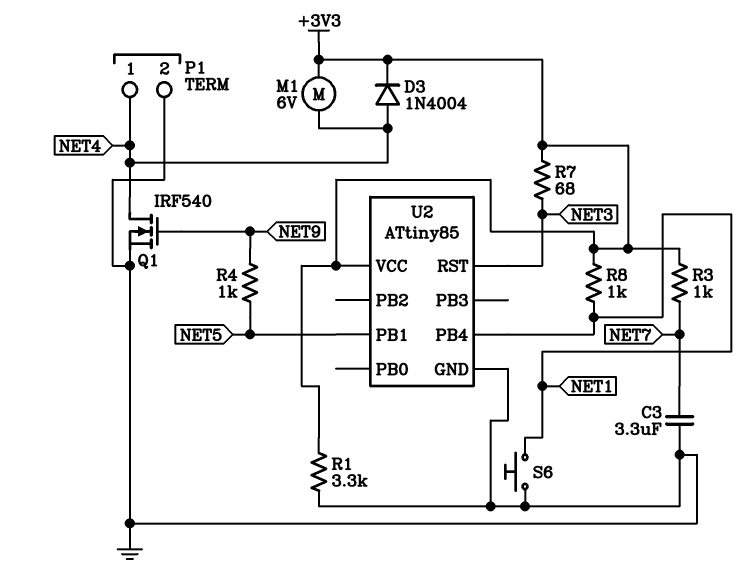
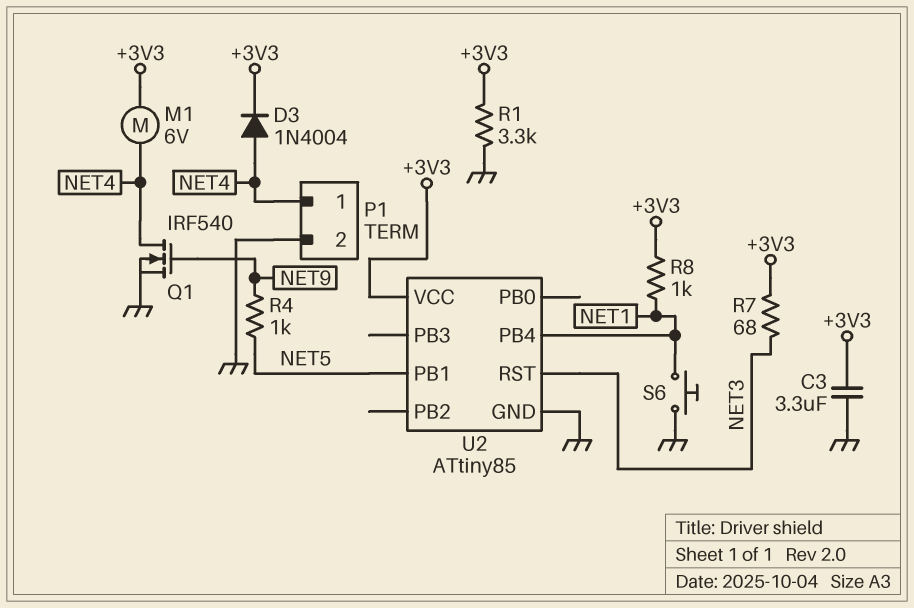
C3: 3.3uF (GND, NET7) -> 3.3uF (+3V3, GND)
R3: 1k (+3V3, NET7) -> none

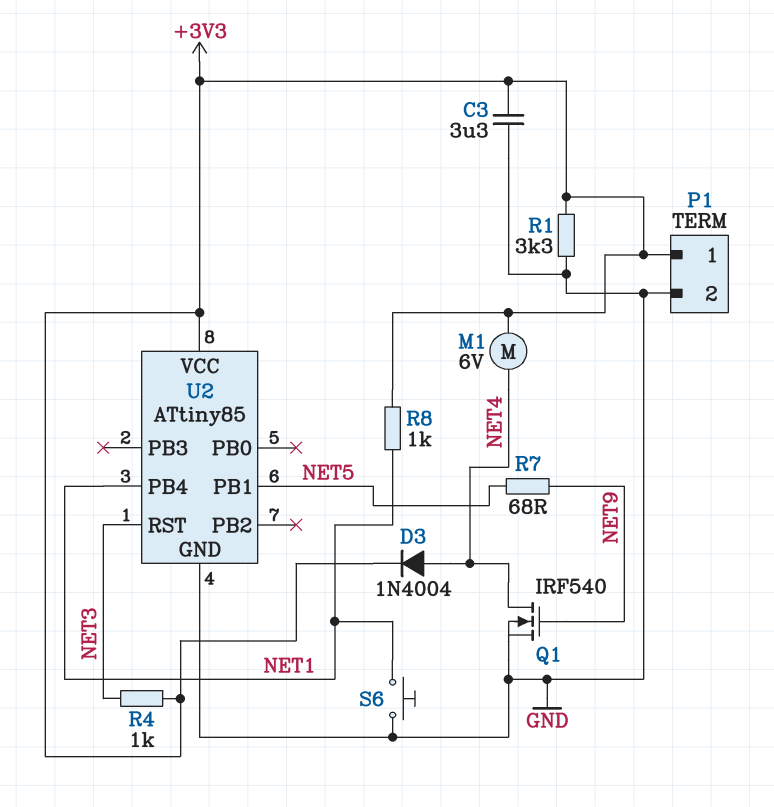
P1 pin 1: NET4 -> +3V3
R4: 1k (NET5, NET9) -> 1k (+3V3, NET3)
R7: 68 (+3V3, NET3) -> 68 (NET5, NET9)

